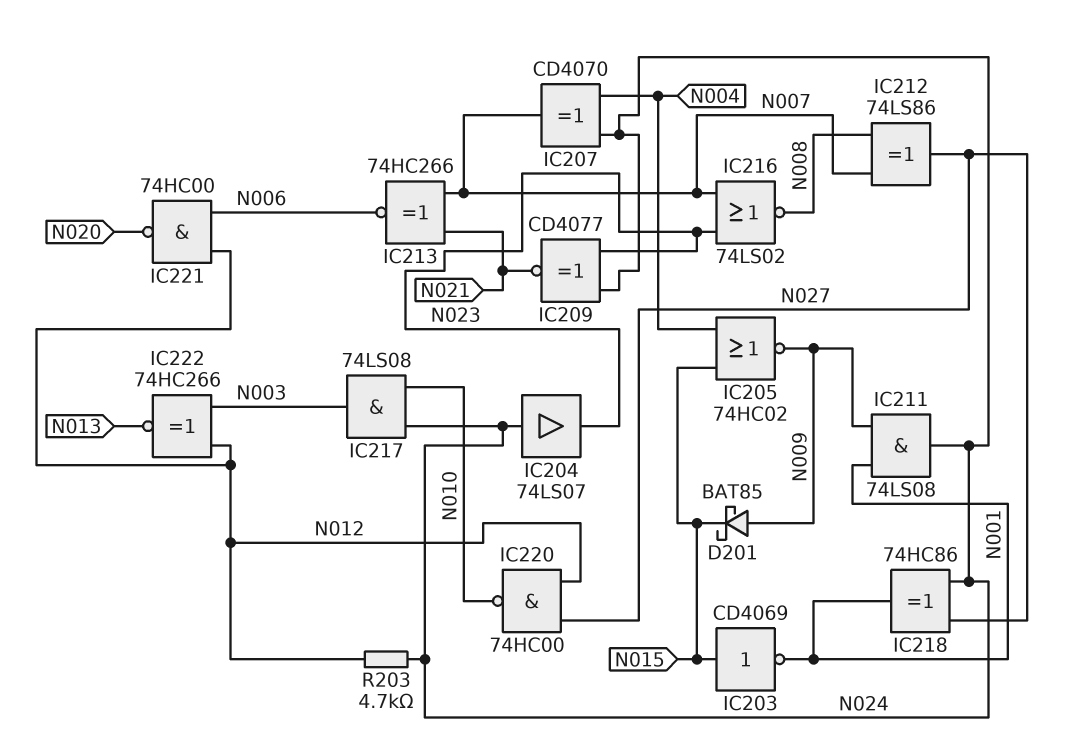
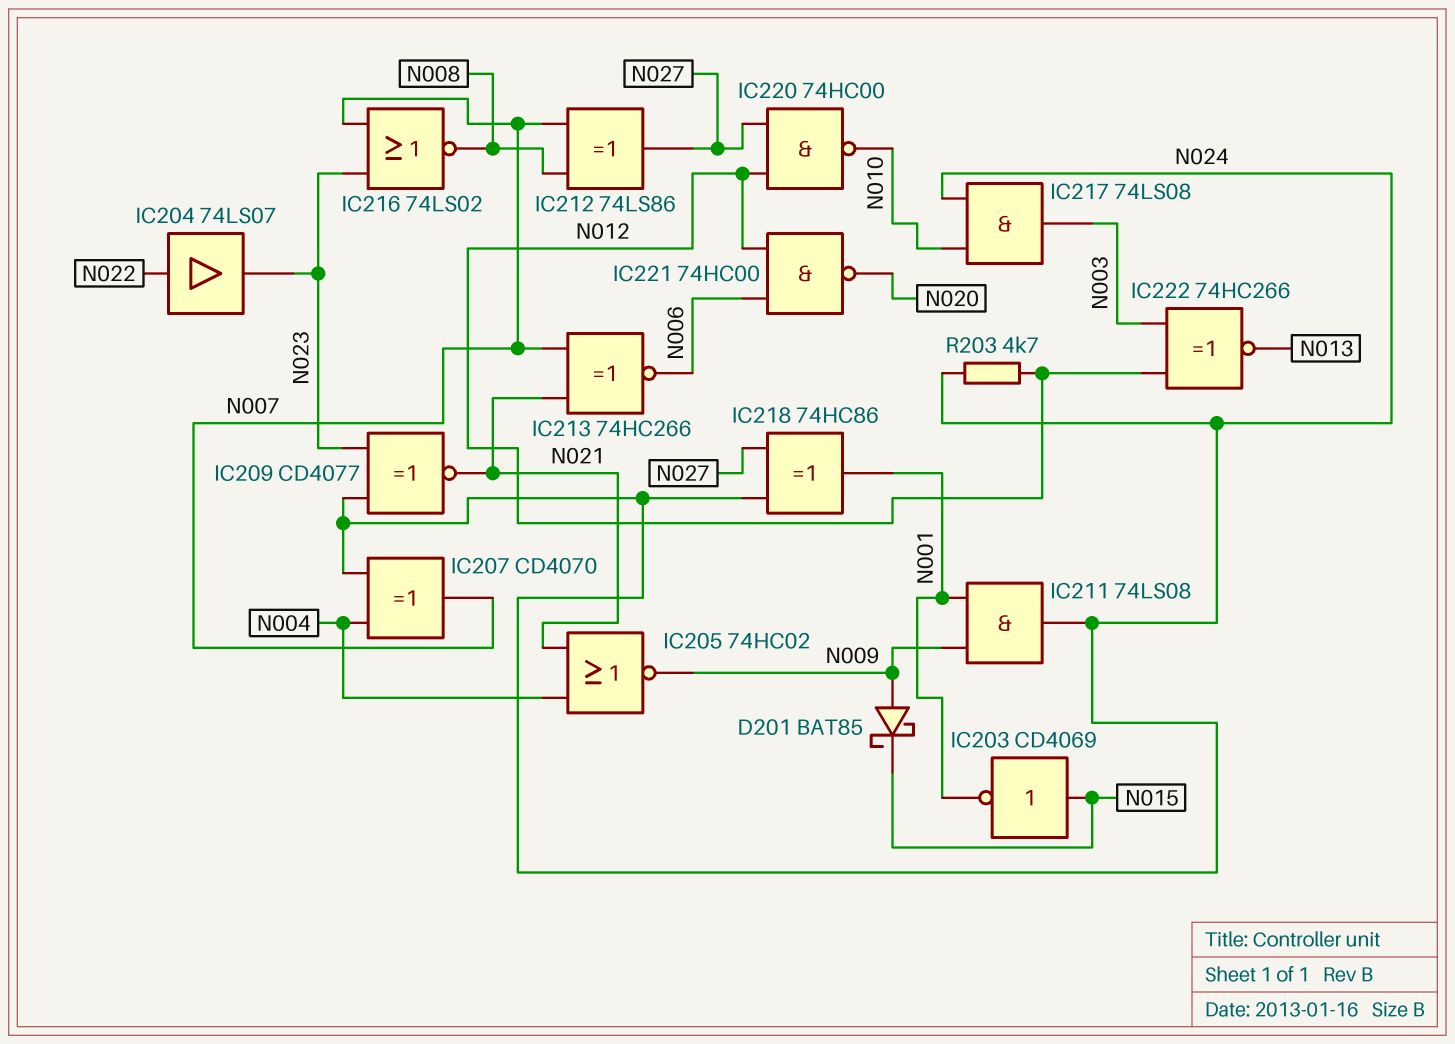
IC204: buffer 74LS07 (in N024, out N023) -> buffer 74LS07 (in N022, out N023)
IC205: NOR 74HC02 (in N004, in N015, out N009) -> NOR 74HC02 (in N004, in N021, out N009)

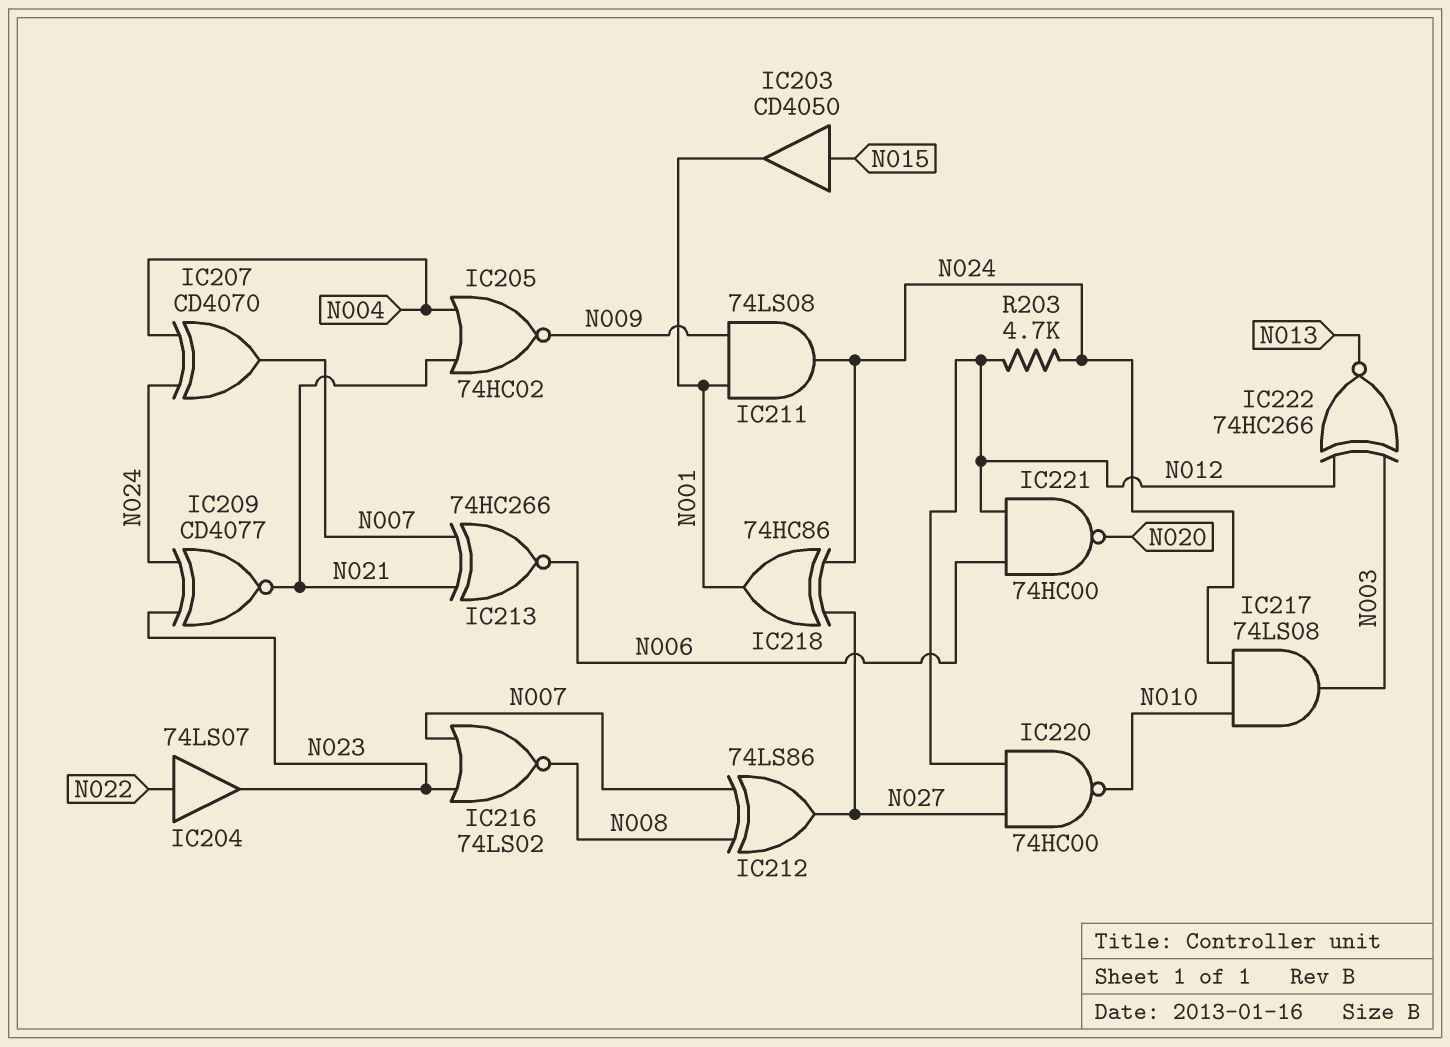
D201: schottky BAT85 (A N009, K N015) -> none
IC203: NOT CD4069 (in N015, out N001) -> buffer CD4050 (in N015, out N001)

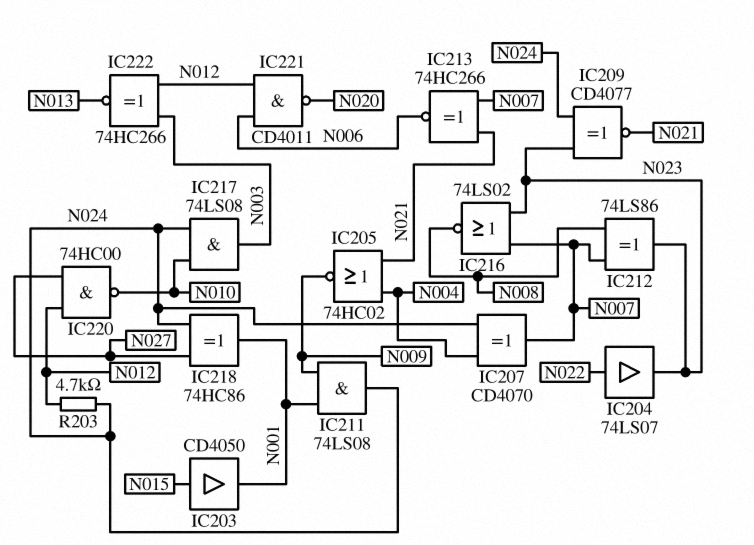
IC212: XOR 74LS86 (in N007, in N008, out N027) -> XOR 74LS86 (in N007, in N008, out N023)
IC221: NAND 74HC00 (in N006, in N012, out N020) -> NAND CD4011 (in N006, in N012, out N020)

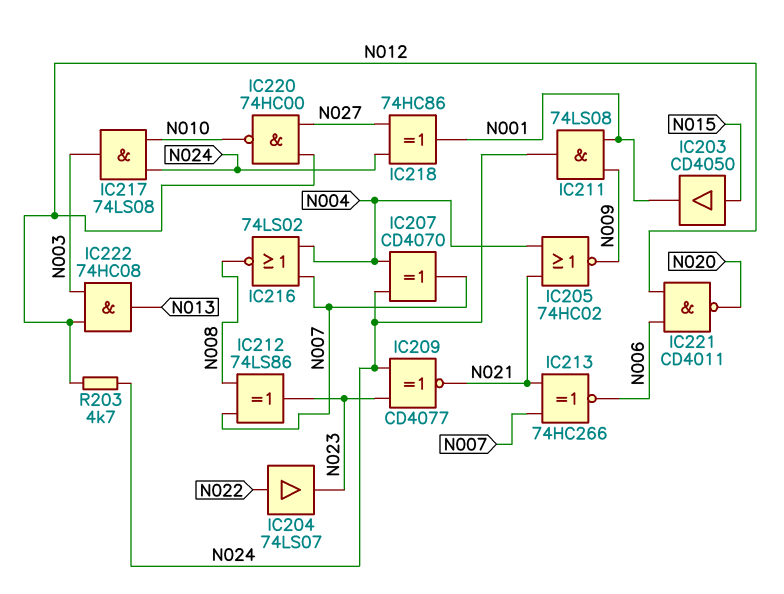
IC216: NOR 74LS02 (in N007, in N023, out N008) -> NOR 74LS02 (in N004, in N007, out N008)
IC222: XNOR 74HC266 (in N003, in N012, out N013) -> AND 74HC08 (in N003, in N012, out N013)

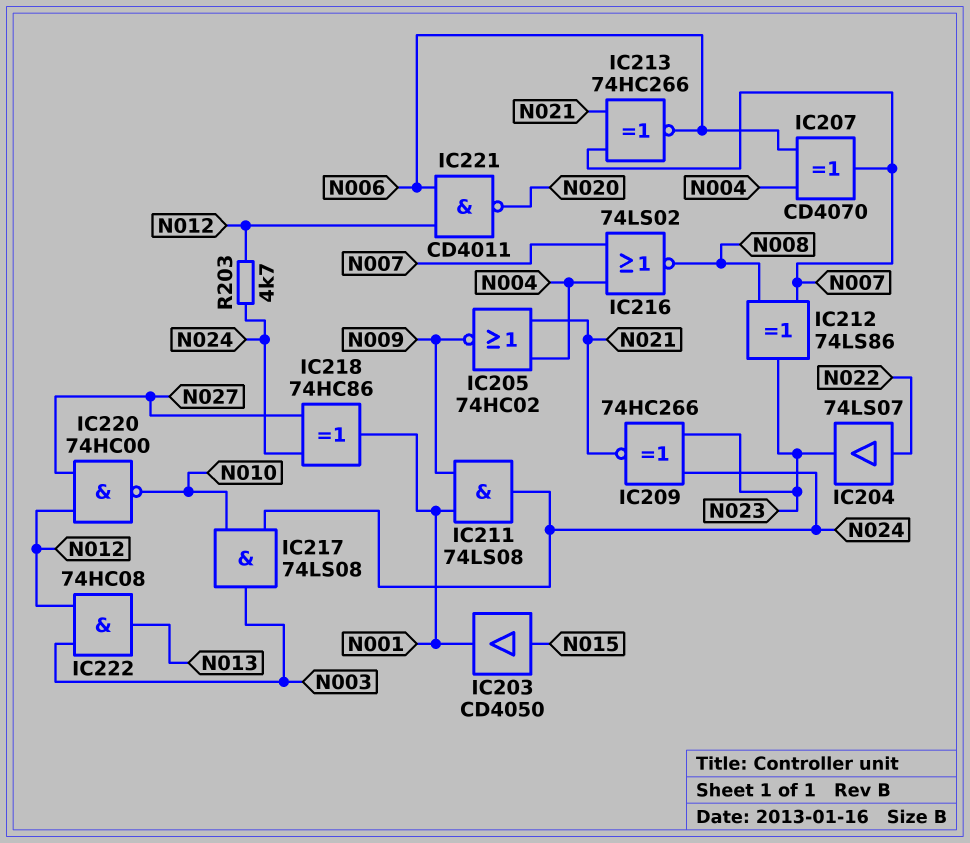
IC207: XOR CD4070 (in N004, in N024, out N007) -> XOR CD4070 (in N004, in N006, out N007)
IC209: XNOR CD4077 (in N023, in N024, out N021) -> XNOR 74HC266 (in N023, in N024, out N021)

